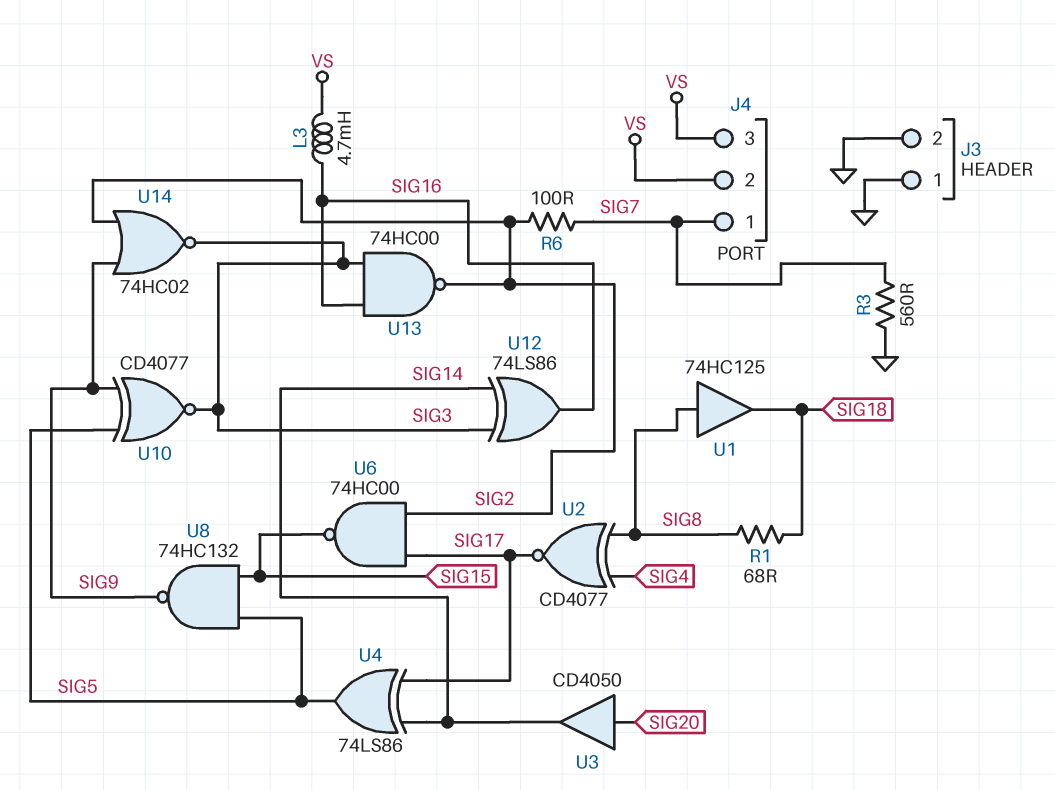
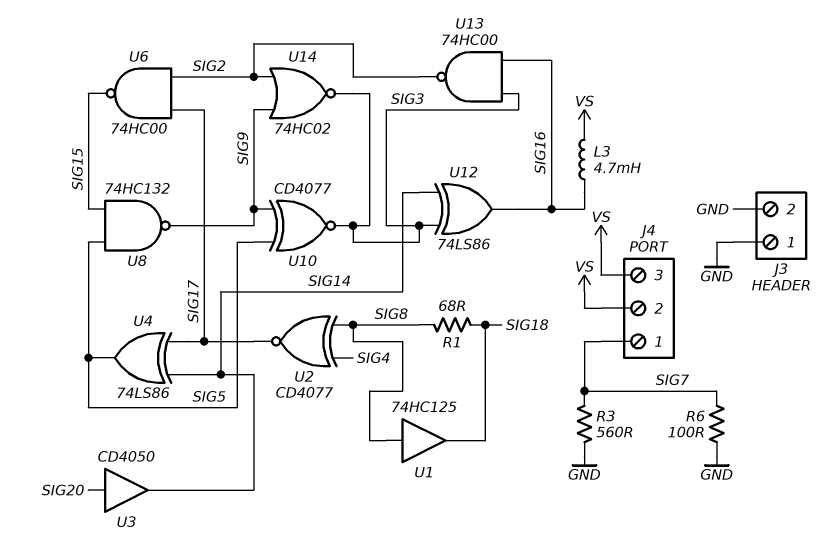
R6: 100 (SIG2, SIG7) -> 100 (GND, SIG7)

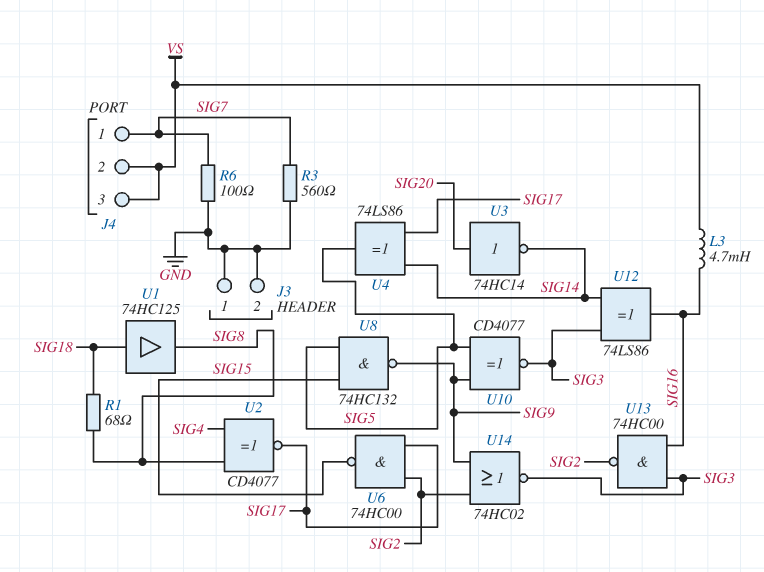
U1: buffer 74HC125 (in SIG8, out SIG18) -> buffer 74HC125 (in SIG18, out SIG8)
U3: buffer CD4050 (in SIG20, out SIG14) -> NOT 74HC14 (in SIG20, out SIG14)

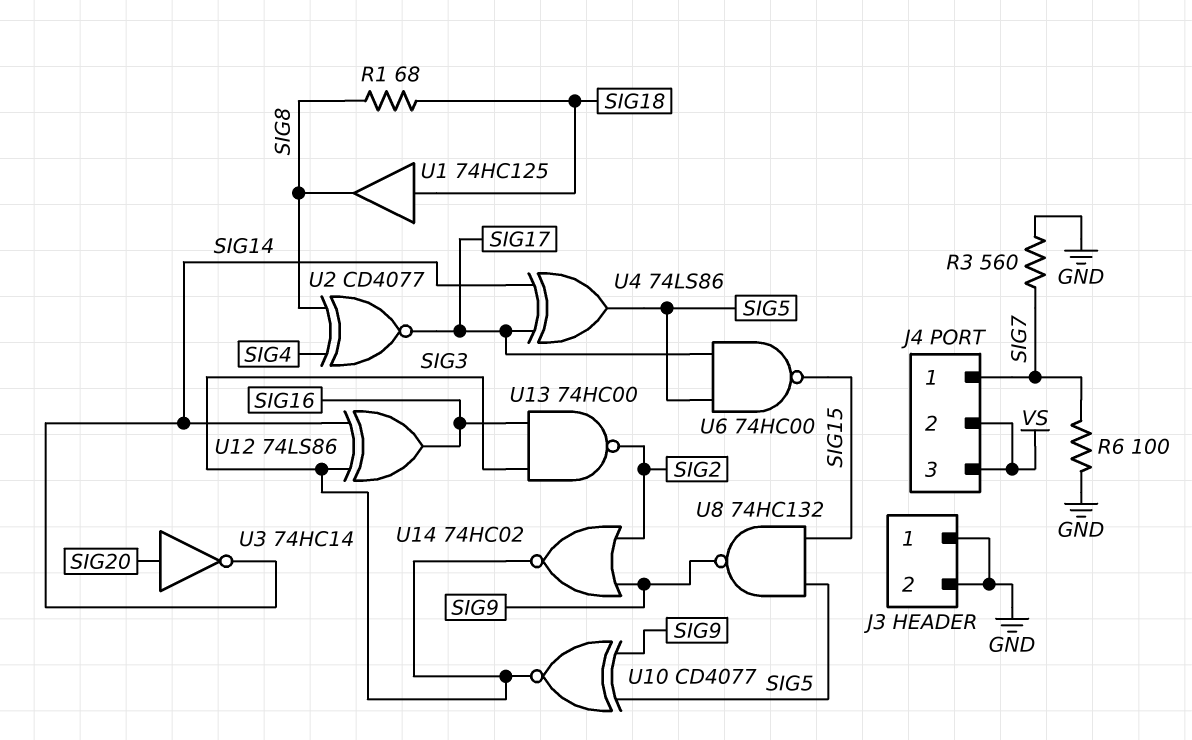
L3: 4.7mH (SIG16, VS) -> none
U6: NAND 74HC00 (in SIG2, in SIG17, out SIG15) -> NAND 74HC00 (in SIG5, in SIG17, out SIG15)

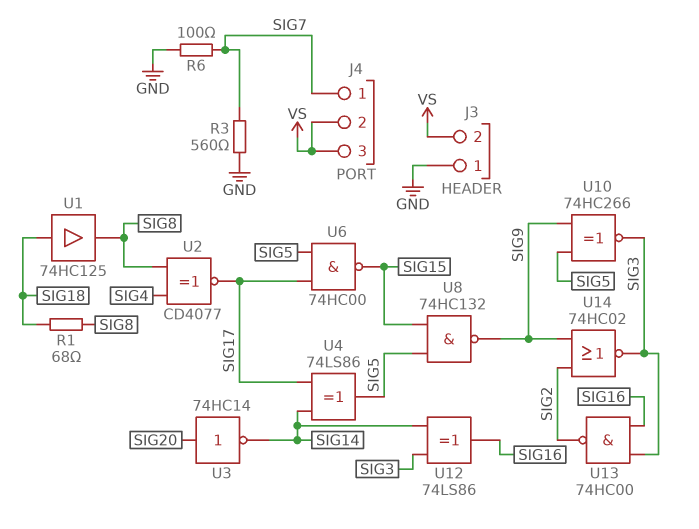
J3 pin 2: GND -> VS
U10: XNOR CD4077 (in SIG5, in SIG9, out SIG3) -> XNOR 74HC266 (in SIG5, in SIG9, out SIG3)

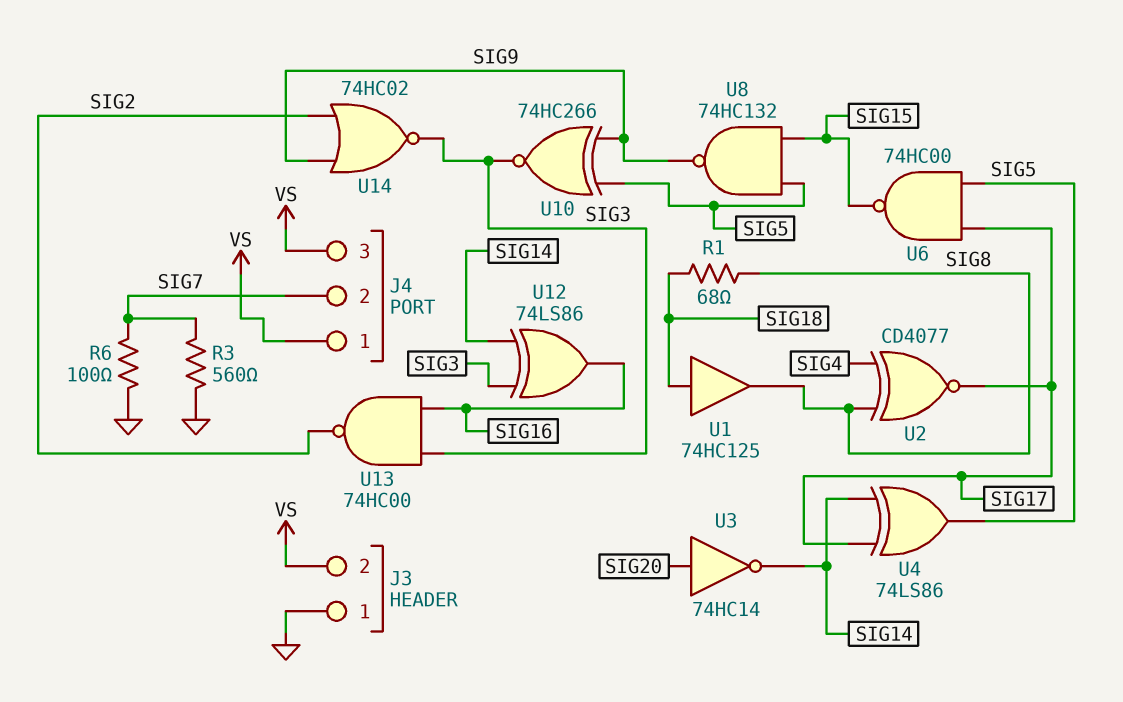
J4 pin 1: SIG7 -> VS
J4 pin 2: VS -> SIG7

